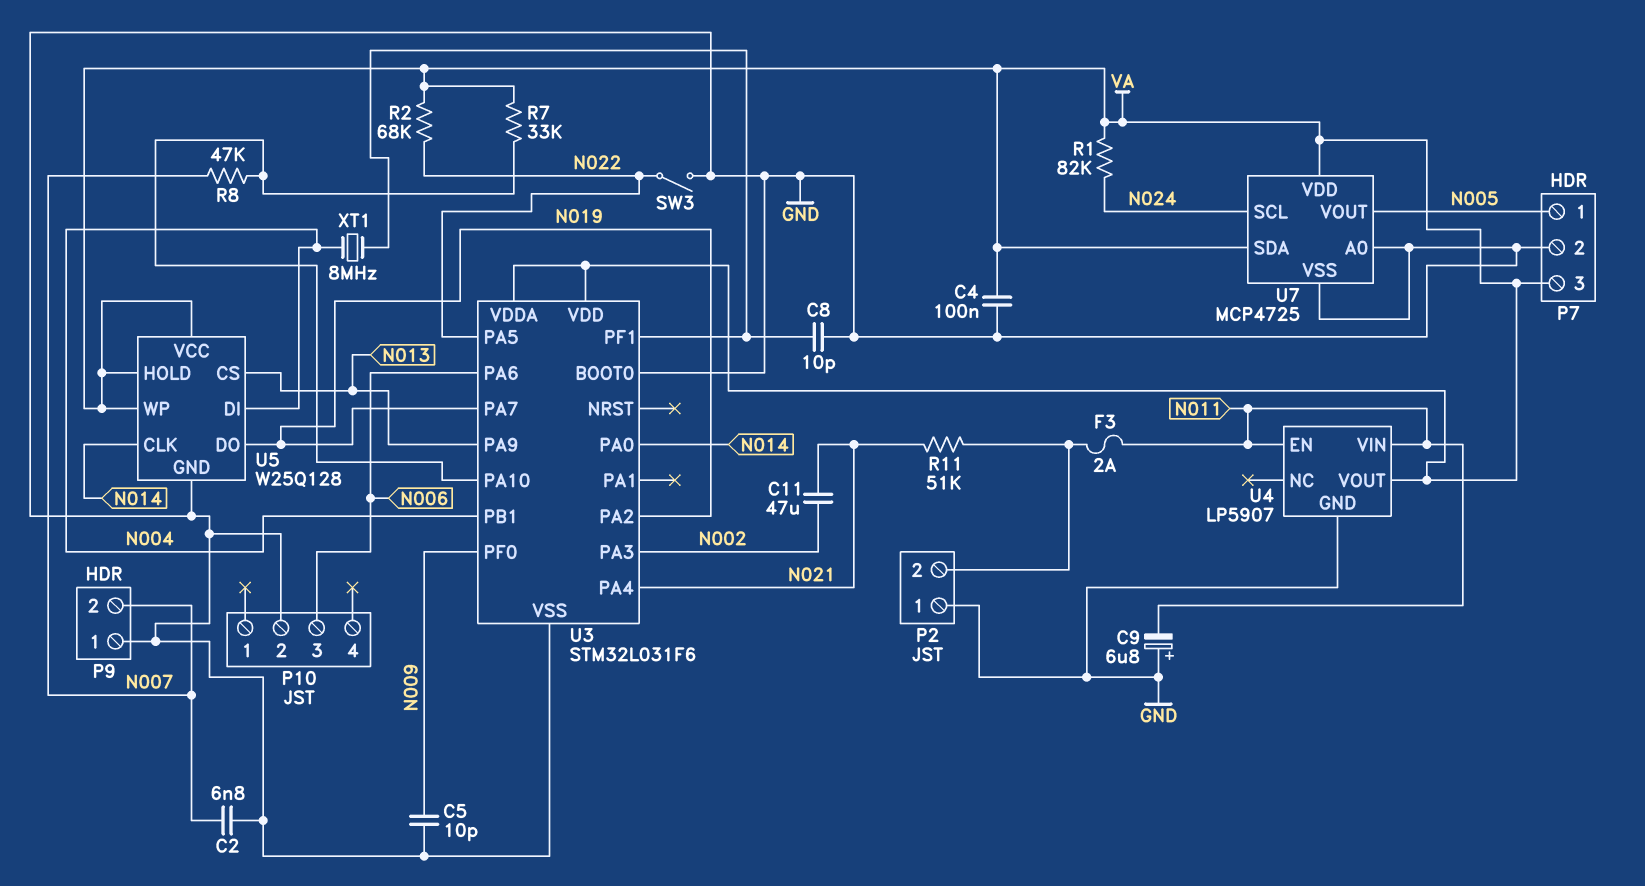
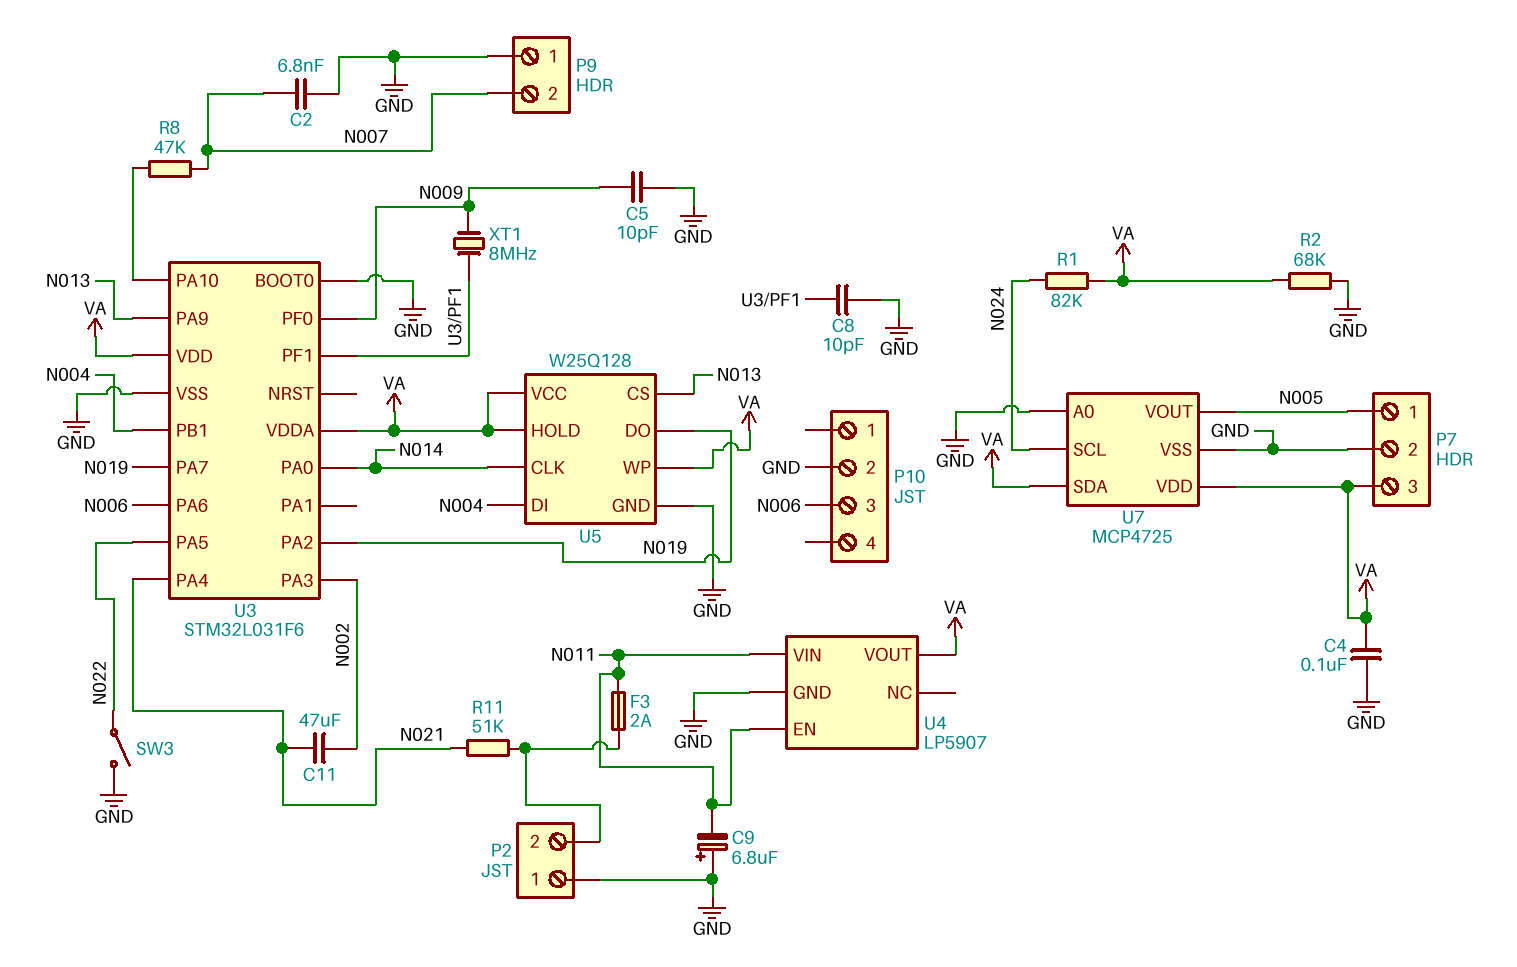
R2: 68k (N022, VA) -> 68k (GND, VA)
R7: 33k (U3/PA10, VA) -> none
XT1: 8MHz (N004, U3/PF1) -> 8MHz (N009, U3/PF1)

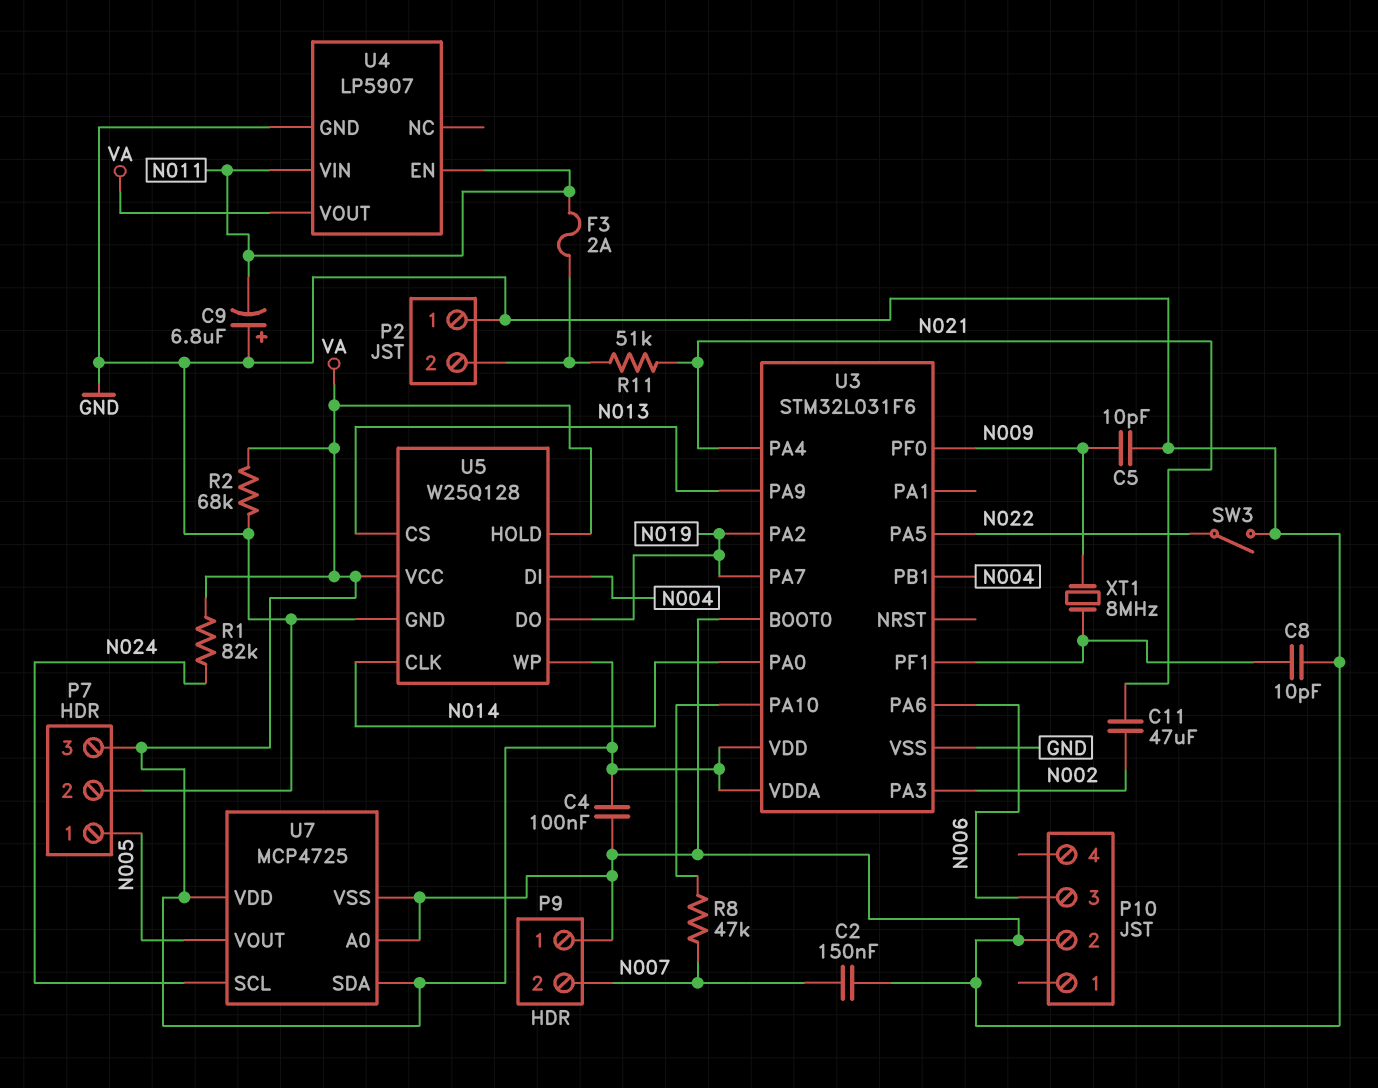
C2: 6.8nF (GND, N007) -> 150nF (GND, N007)

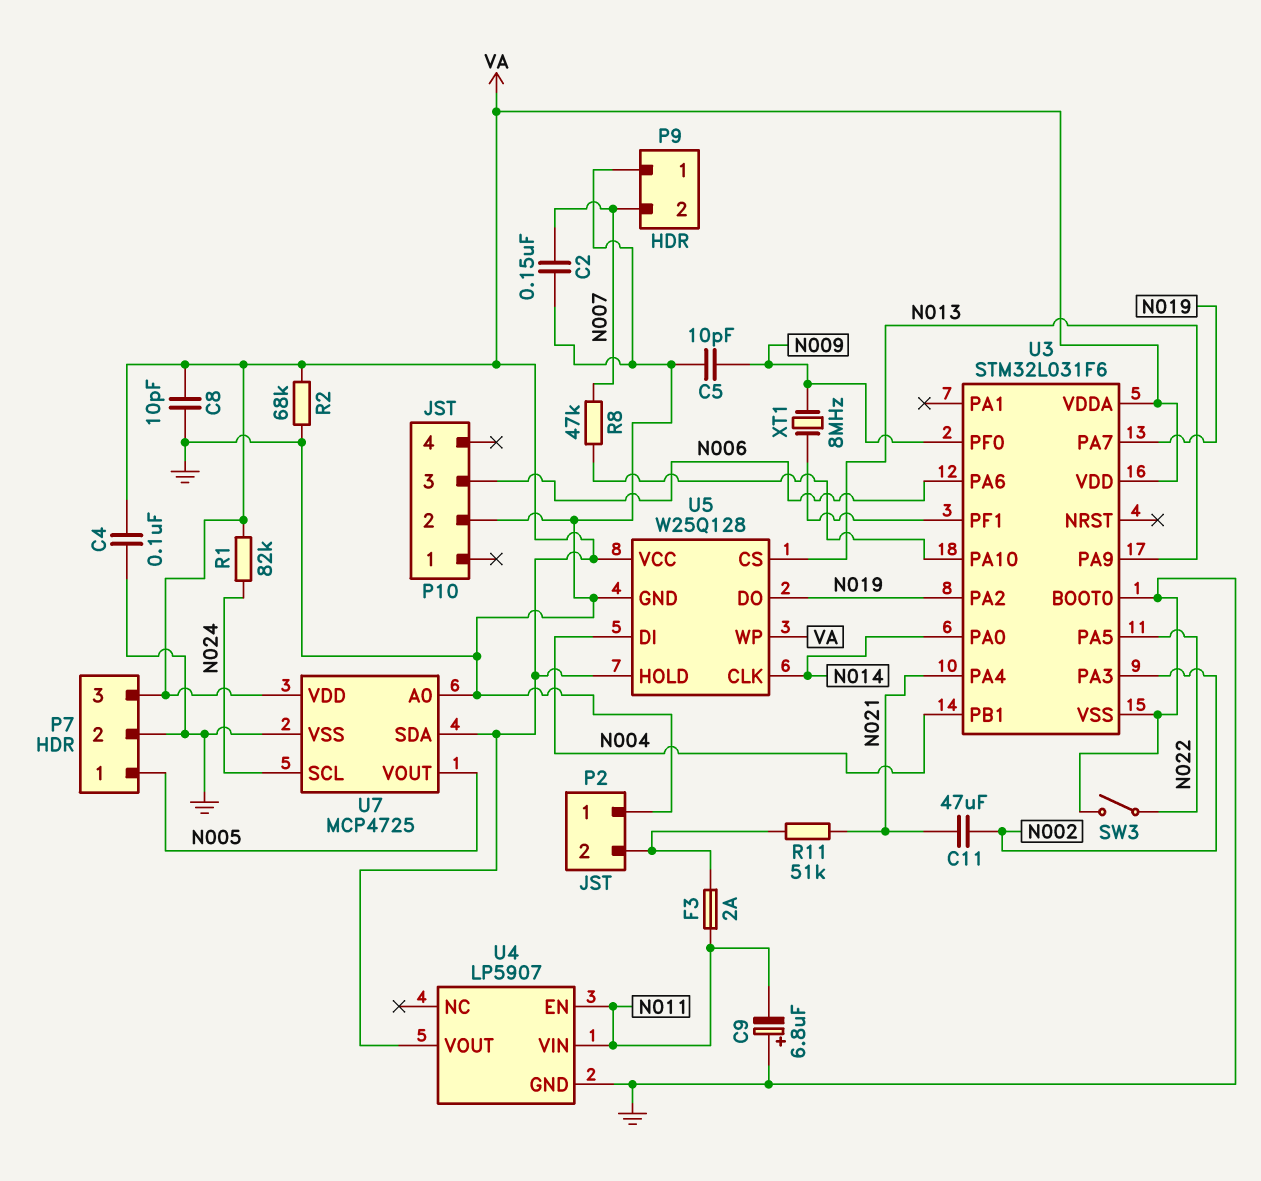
C8: 10pF (GND, U3/PF1) -> 10pF (GND, VA)

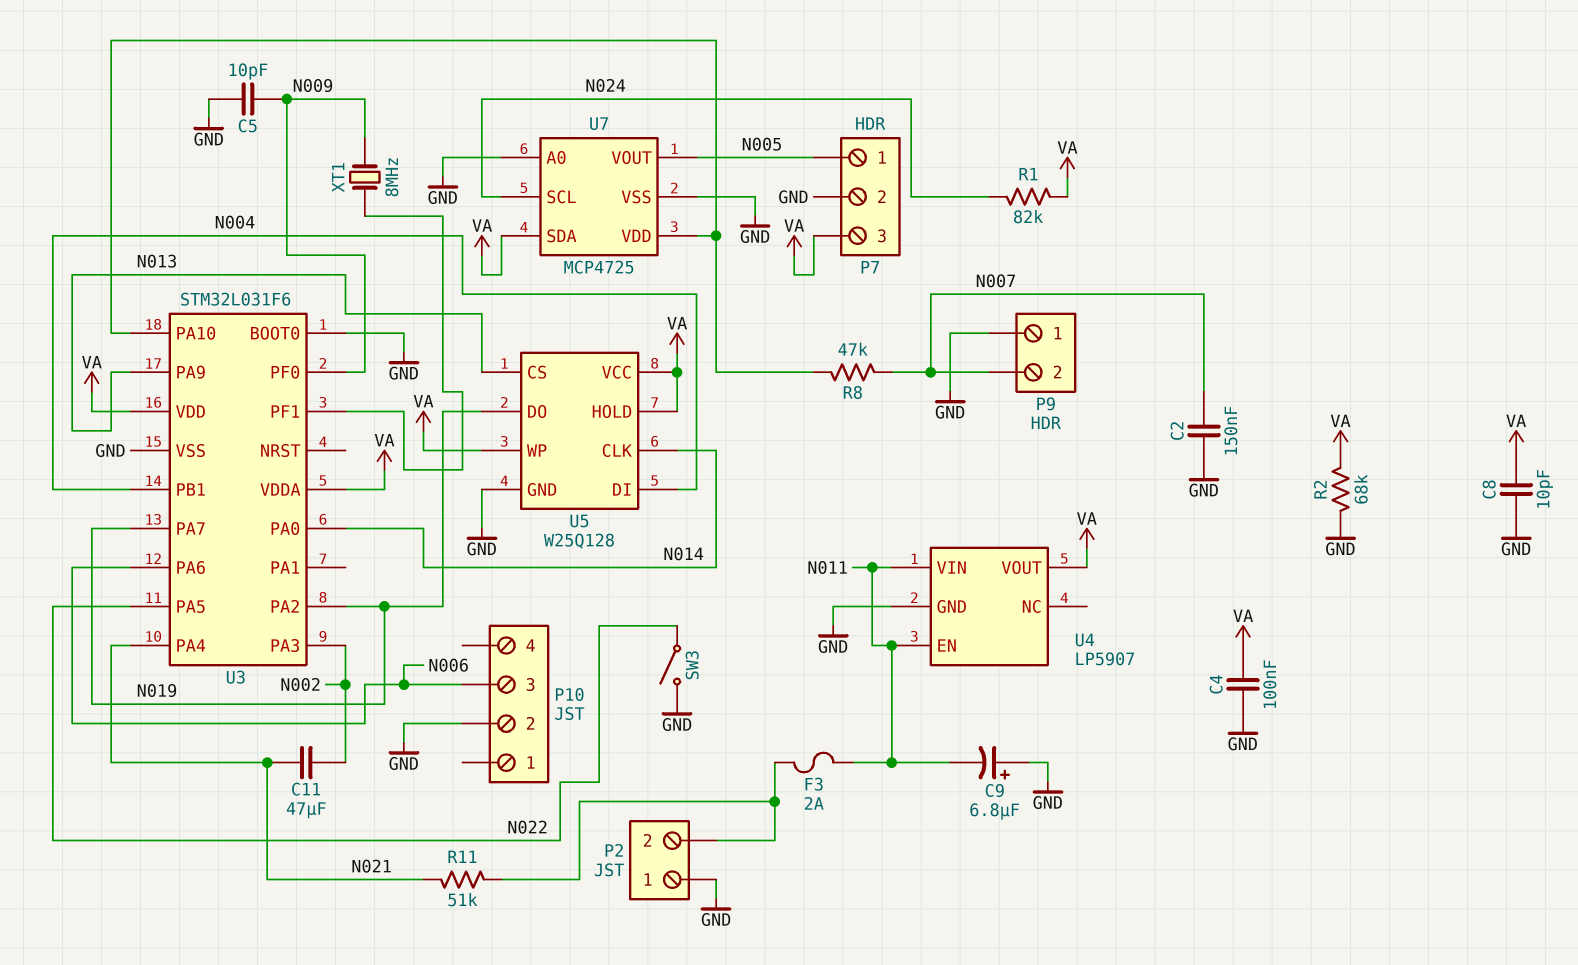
U7 pin VDD: VA -> U3/PA10

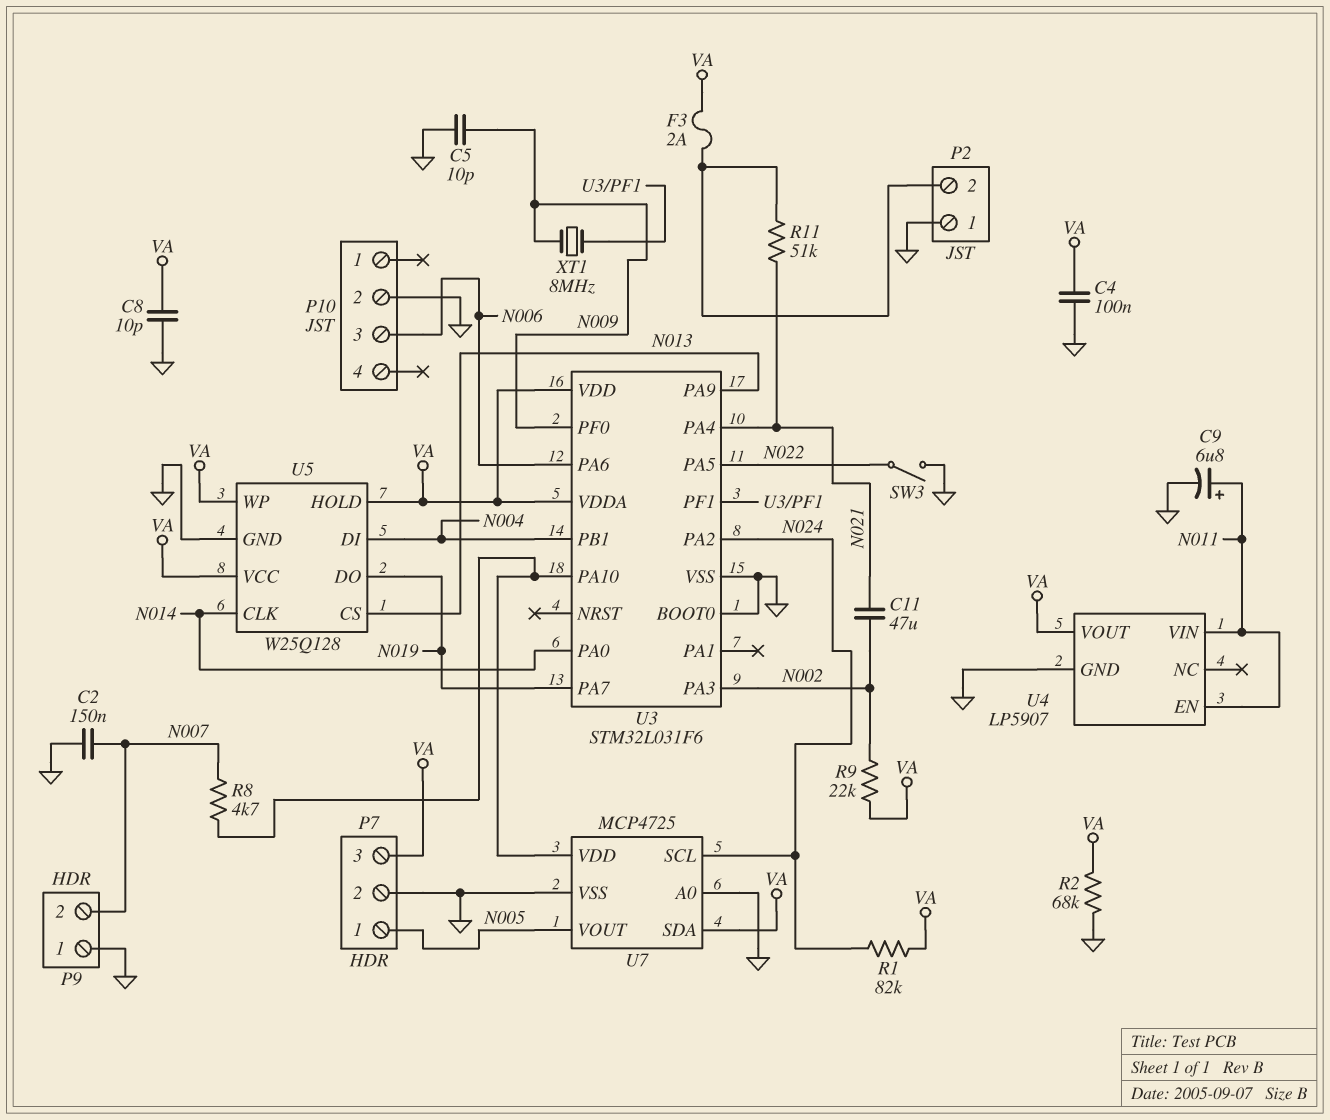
C9: 6.8uF (plus GND, minus N011) -> 6.8uF (plus N011, minus GND)
F3: 2A (N011, P2/2) -> 2A (P2/2, VA)
R8: 47k (N007, U3/PA10) -> 4.7k (N007, U3/PA10)
R9: none -> 22k (N002, VA)
U3 pin PA2: N019 -> N024

